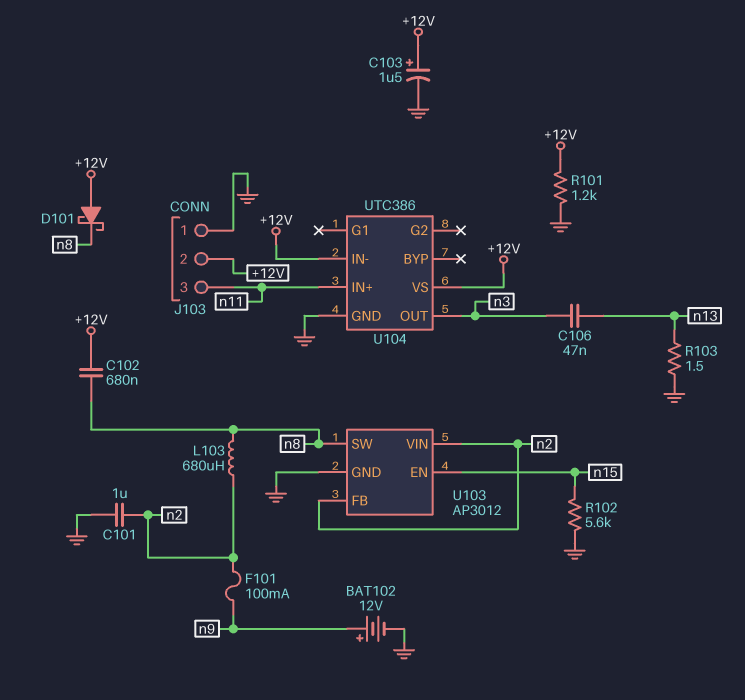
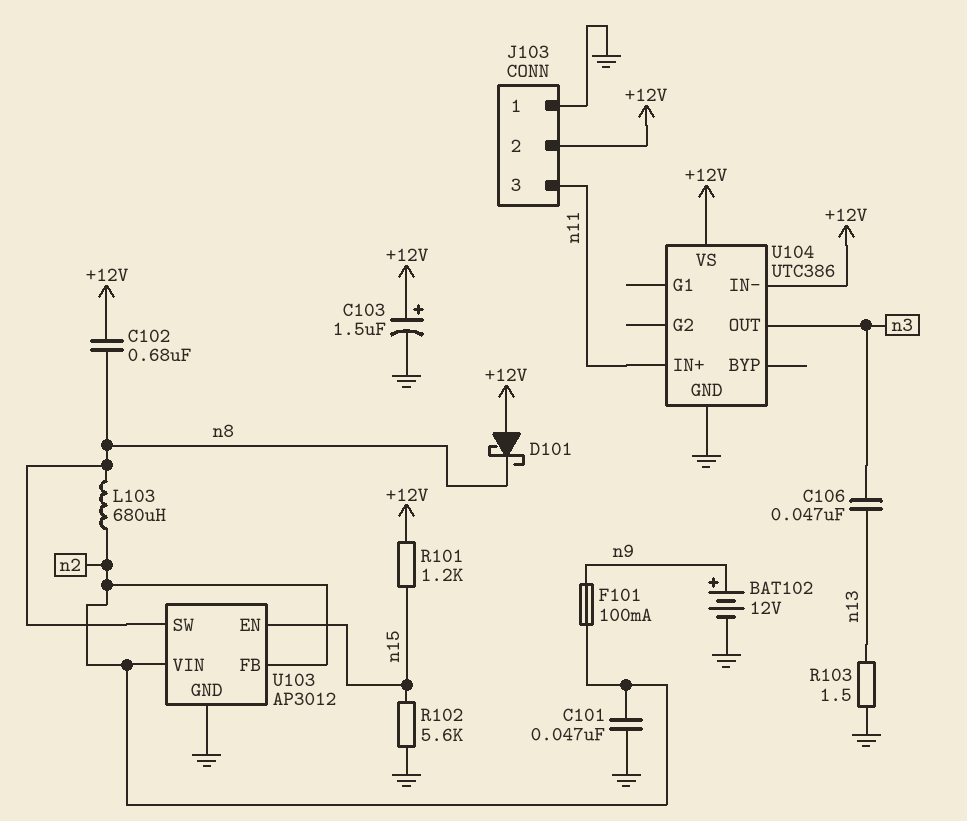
C101: 1uF (GND, n2) -> 47nF (GND, n2)
R101: 1.2k (+12V, GND) -> 1.2k (+12V, n15)

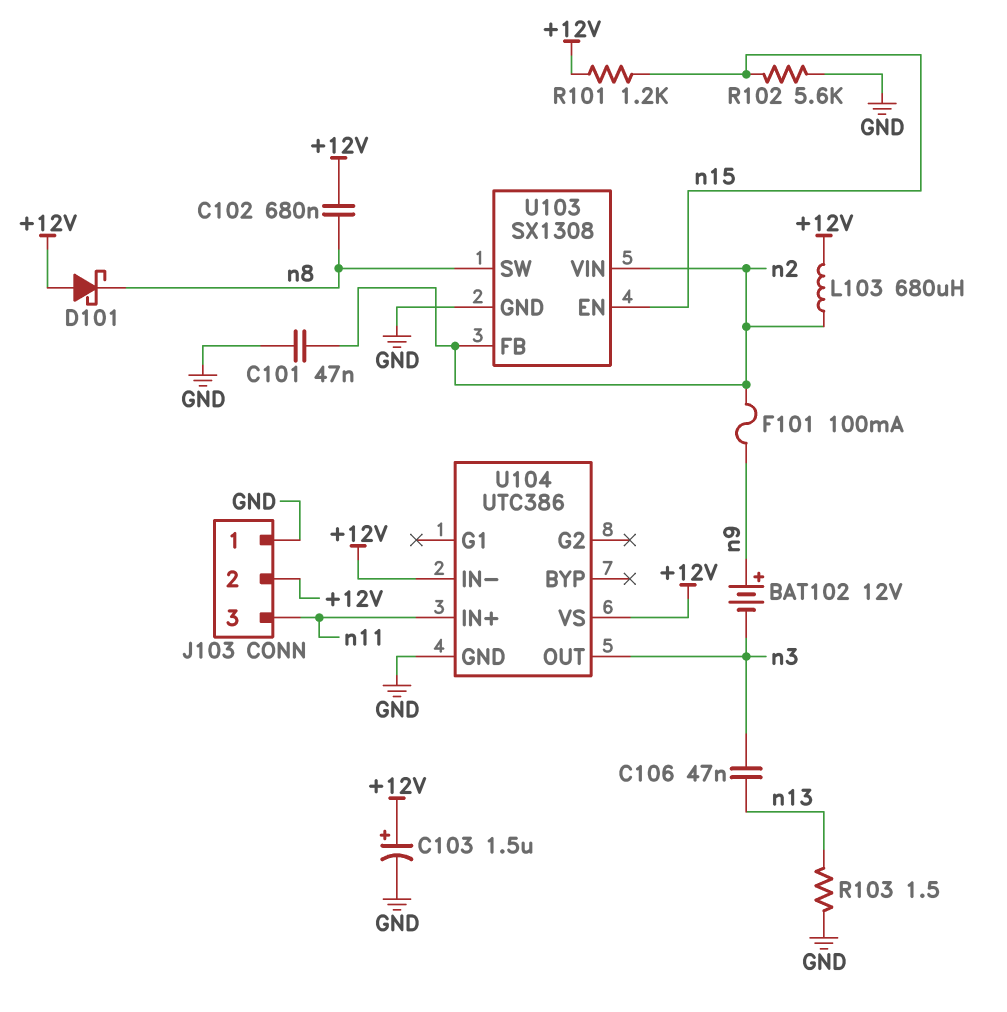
BAT102: 12V (plus n9, minus GND) -> 12V (plus n9, minus n3)
L103: 680uH (n2, n8) -> 680uH (+12V, n2)
U103: AP3012 -> SX1308

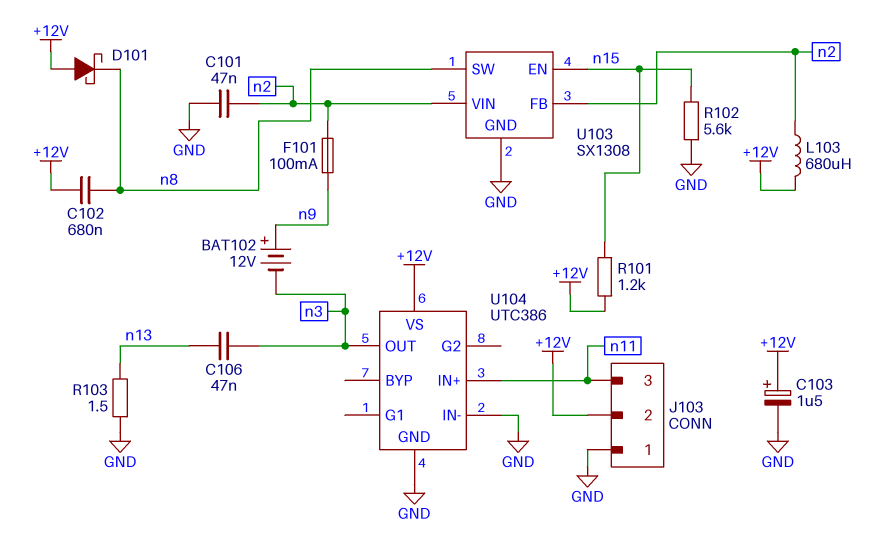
U104 pin IN-: +12V -> GND

